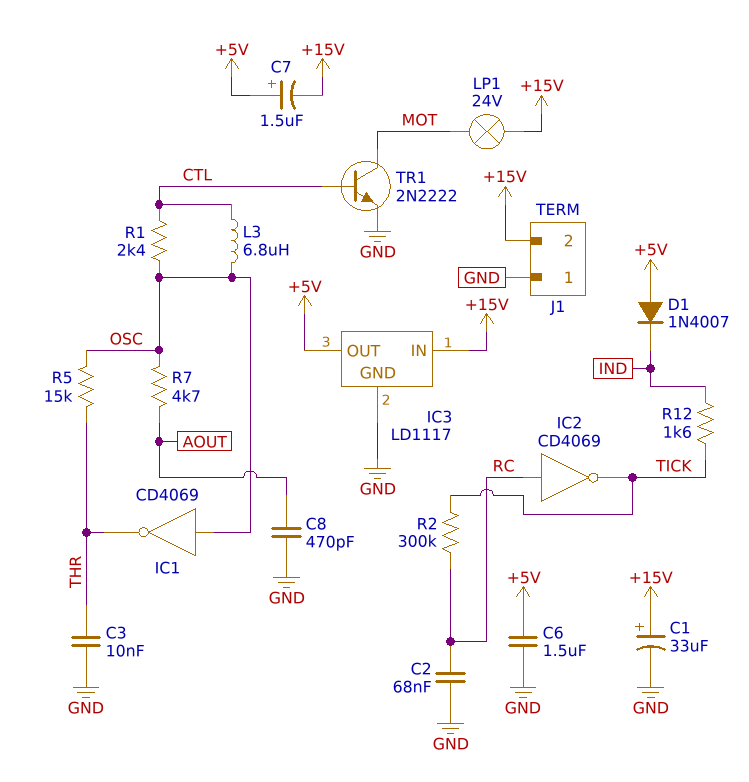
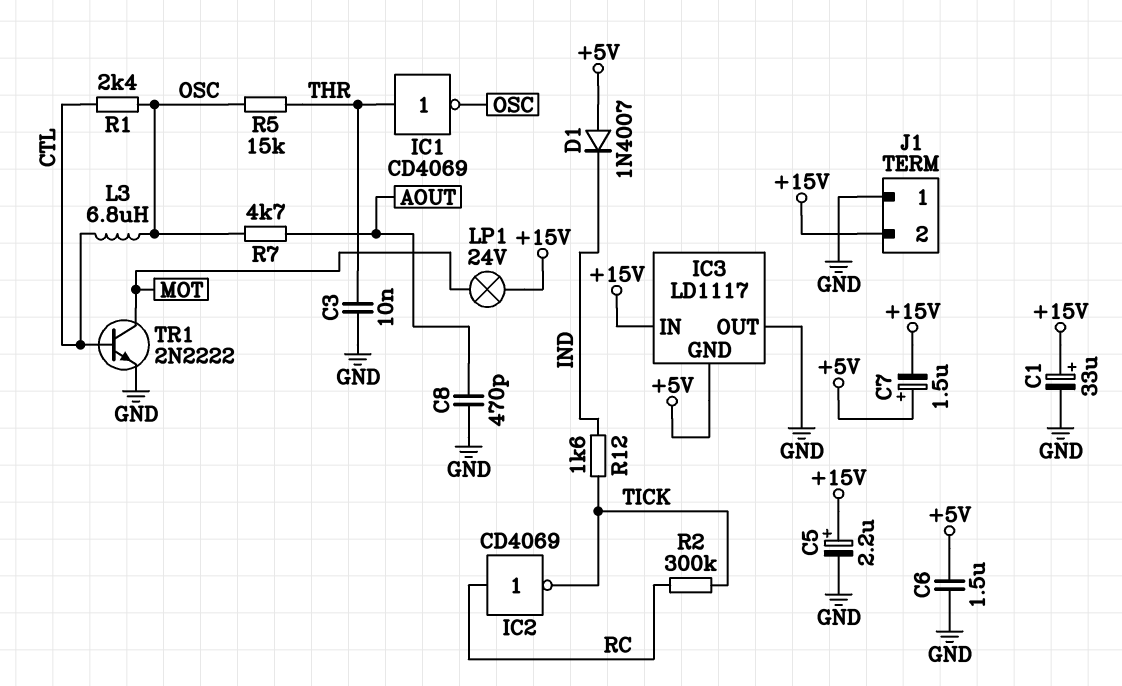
C2: 68nF (GND, RC) -> none
C5: none -> 2.2uF (plus +15V, minus GND)
IC1: NOT CD4069 (in OSC, out THR) -> NOT CD4069 (in THR, out OSC)
IC3 pin GND: GND -> +5V
IC3 pin OUT: +5V -> GND

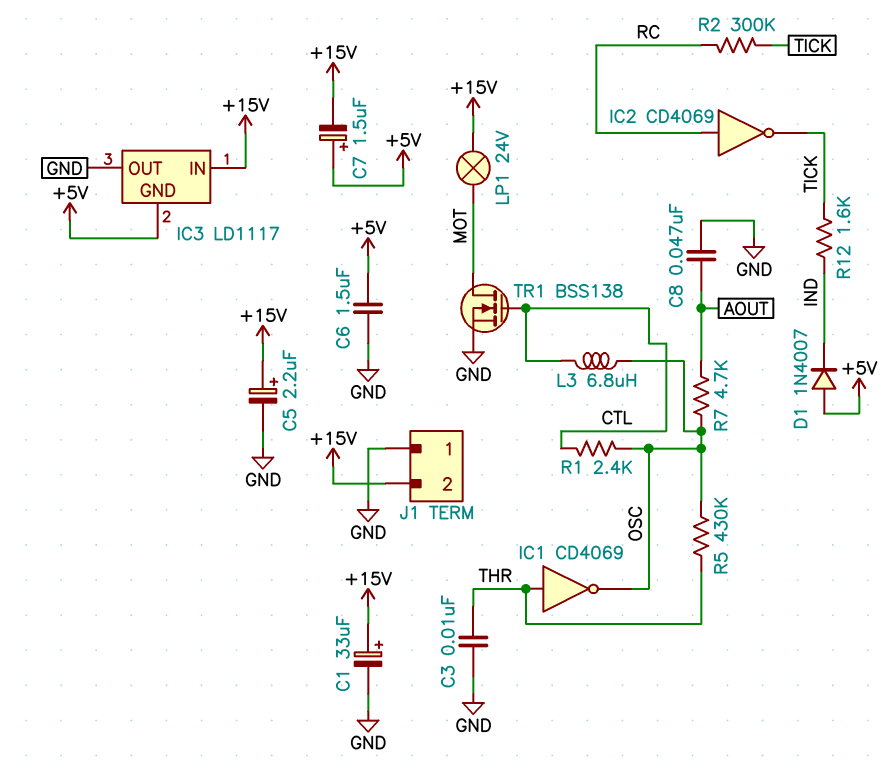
C8: 470pF (AOUT, GND) -> 47nF (AOUT, GND)
R5: 15k (OSC, THR) -> 430k (OSC, THR)
TR1: NPN 2N2222 (B CTL, C MOT, E GND) -> NMOS BSS138 (G CTL, D MOT, S GND)

